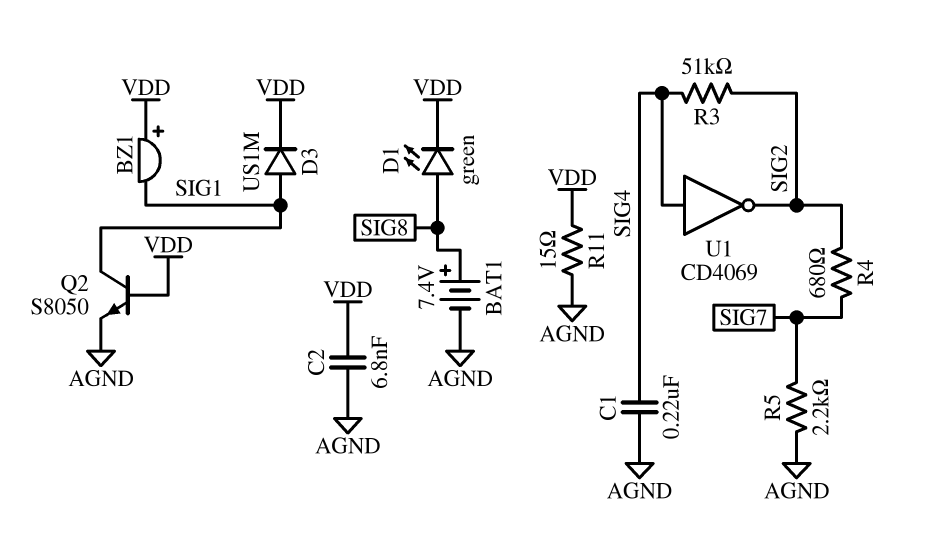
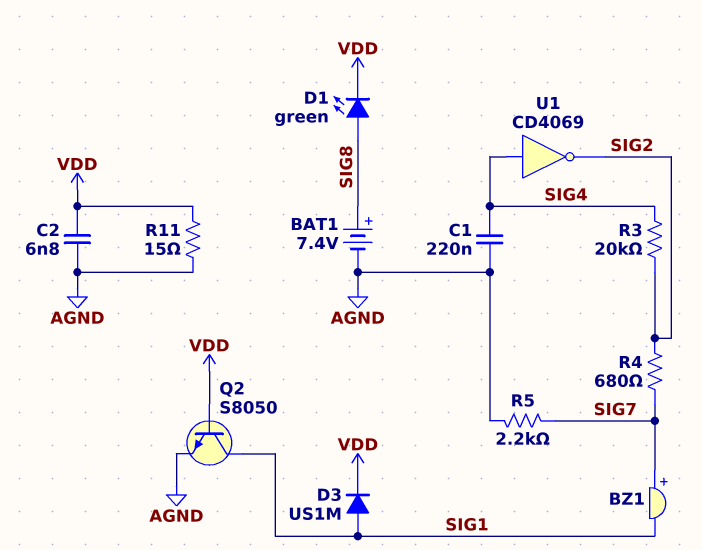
BZ1: buzzer (plus VDD, minus SIG1) -> buzzer (plus SIG7, minus SIG1)
R3: 51k (SIG2, SIG4) -> 20k (SIG2, SIG4)

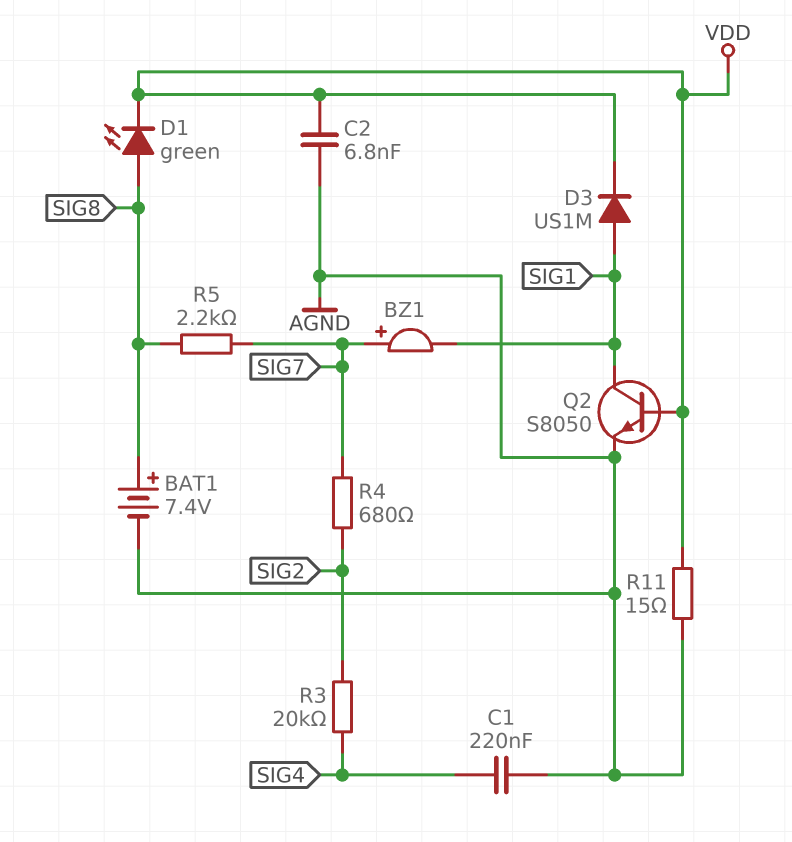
R5: 2.2k (AGND, SIG7) -> 2.2k (SIG7, SIG8)
U1: NOT CD4069 (in SIG4, out SIG2) -> none

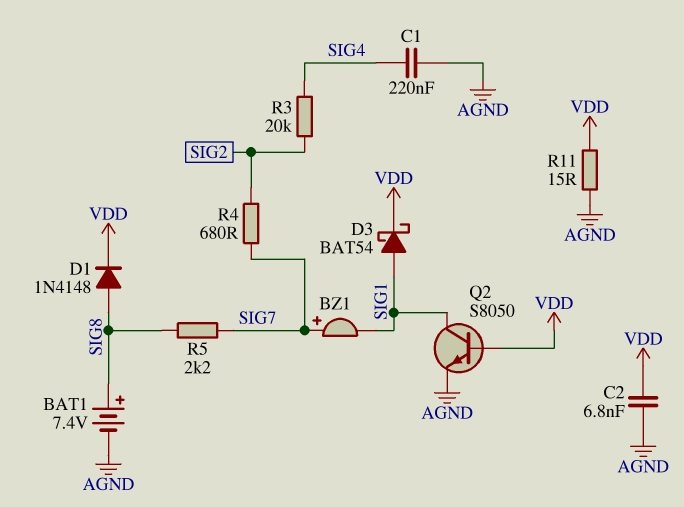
D1: LED green (A SIG8, K VDD) -> diode 1N4148 (A SIG8, K VDD)
D3: diode US1M (A SIG1, K VDD) -> schottky BAT54 (A SIG1, K VDD)

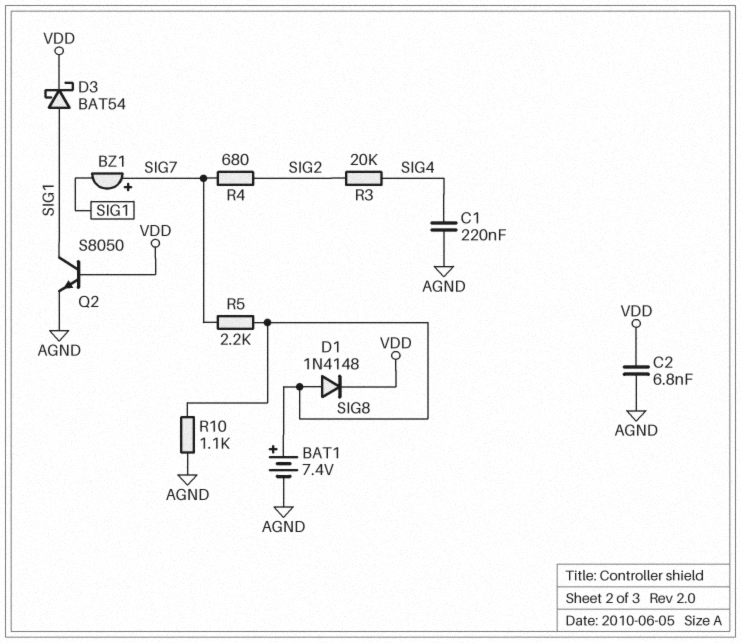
R10: none -> 1.1k (AGND, SIG8)
R11: 15 (AGND, VDD) -> none

